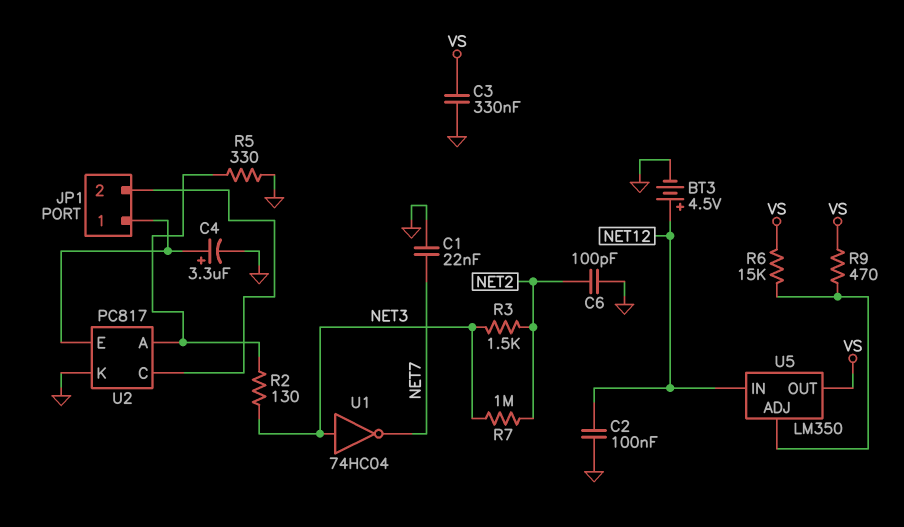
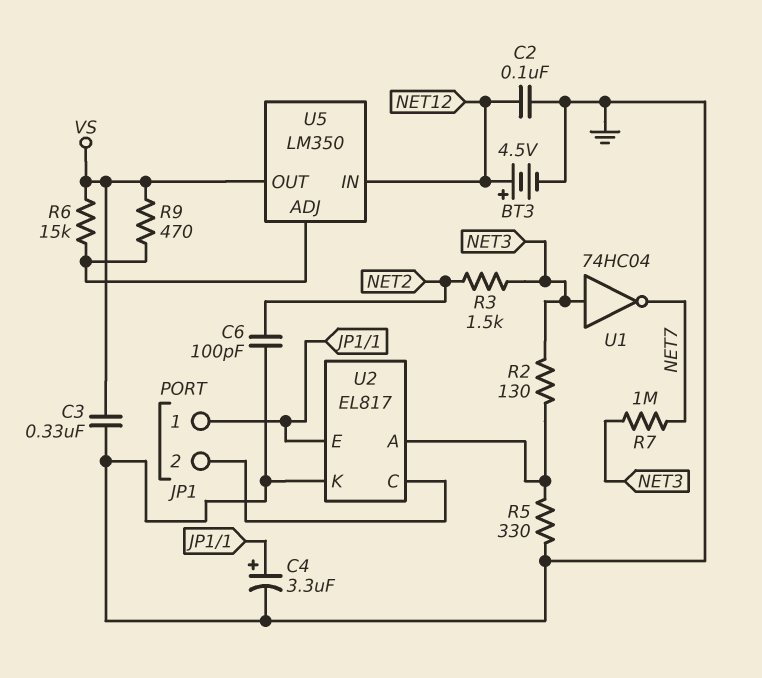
C1: 22nF (GND, NET7) -> none
R7: 1M (NET2, NET3) -> 1M (NET3, NET7)
U2: PC817 -> EL817

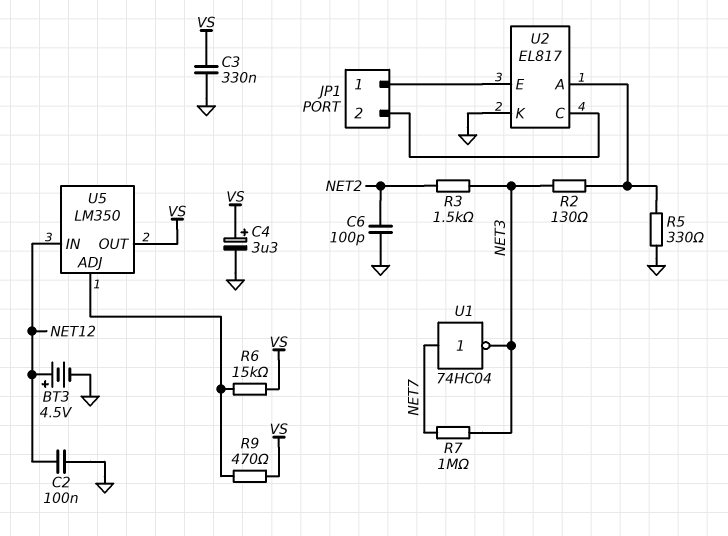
C4: 3.3uF (plus JP1/1, minus GND) -> 3.3uF (plus VS, minus GND)
U1: NOT 74HC04 (in NET3, out NET7) -> NOT 74HC04 (in NET7, out NET3)

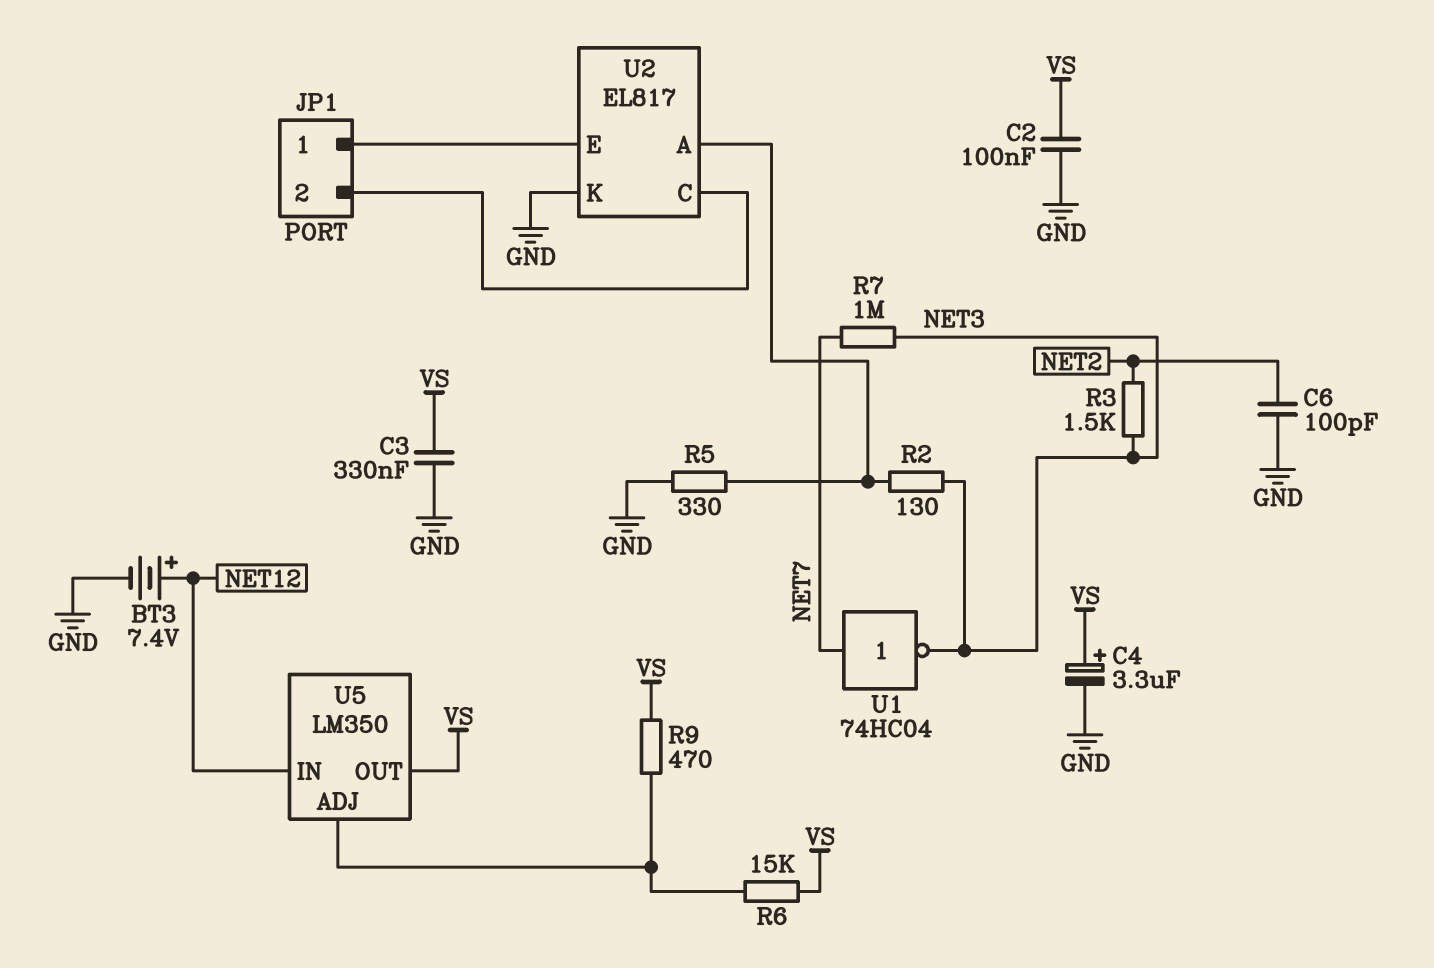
BT3: 4.5V (plus NET12, minus GND) -> 7.4V (plus NET12, minus GND)
C2: 100nF (GND, NET12) -> 100nF (GND, VS)

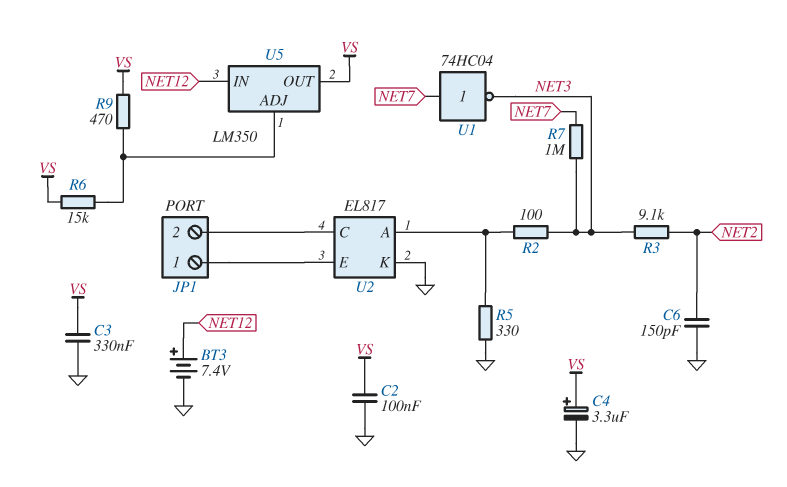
C6: 100pF (GND, NET2) -> 150pF (GND, NET2)
R2: 130 (NET3, U2/A) -> 100 (NET3, U2/A)
R3: 1.5k (NET2, NET3) -> 9.1k (NET2, NET3)

